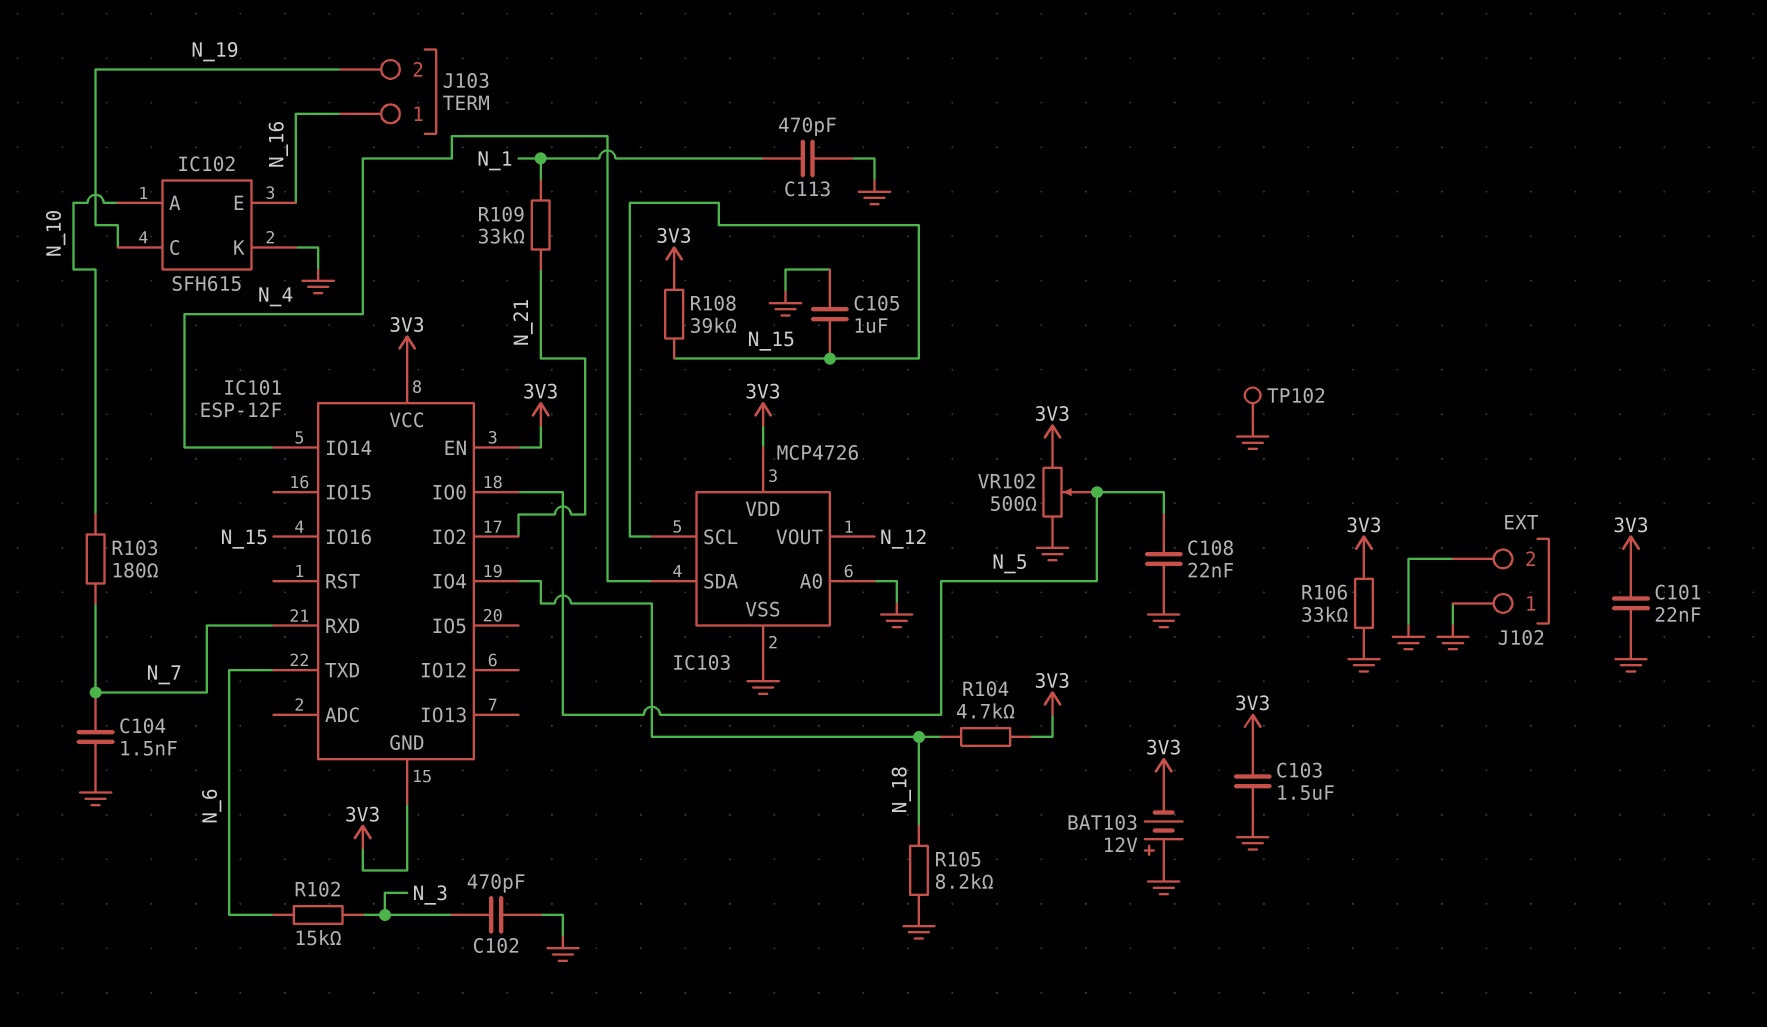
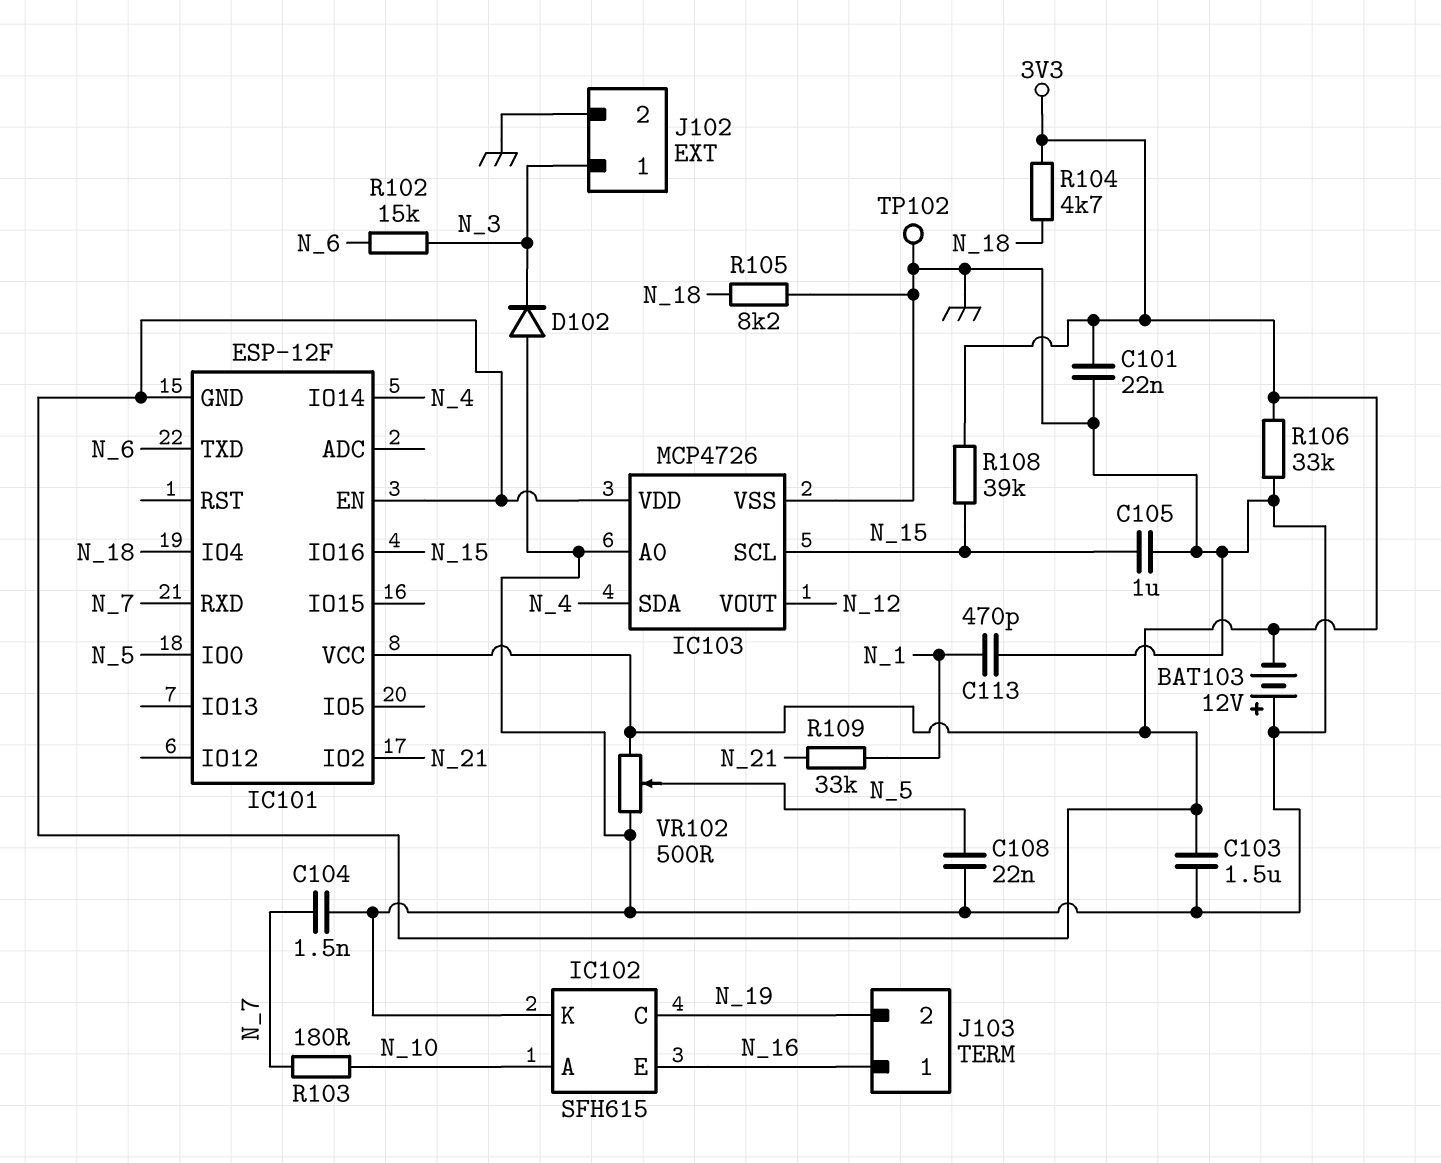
C102: 470pF (GND, N_3) -> none
D102: none -> diode (A GND, K N_3)
J102 pin 1: GND -> N_3

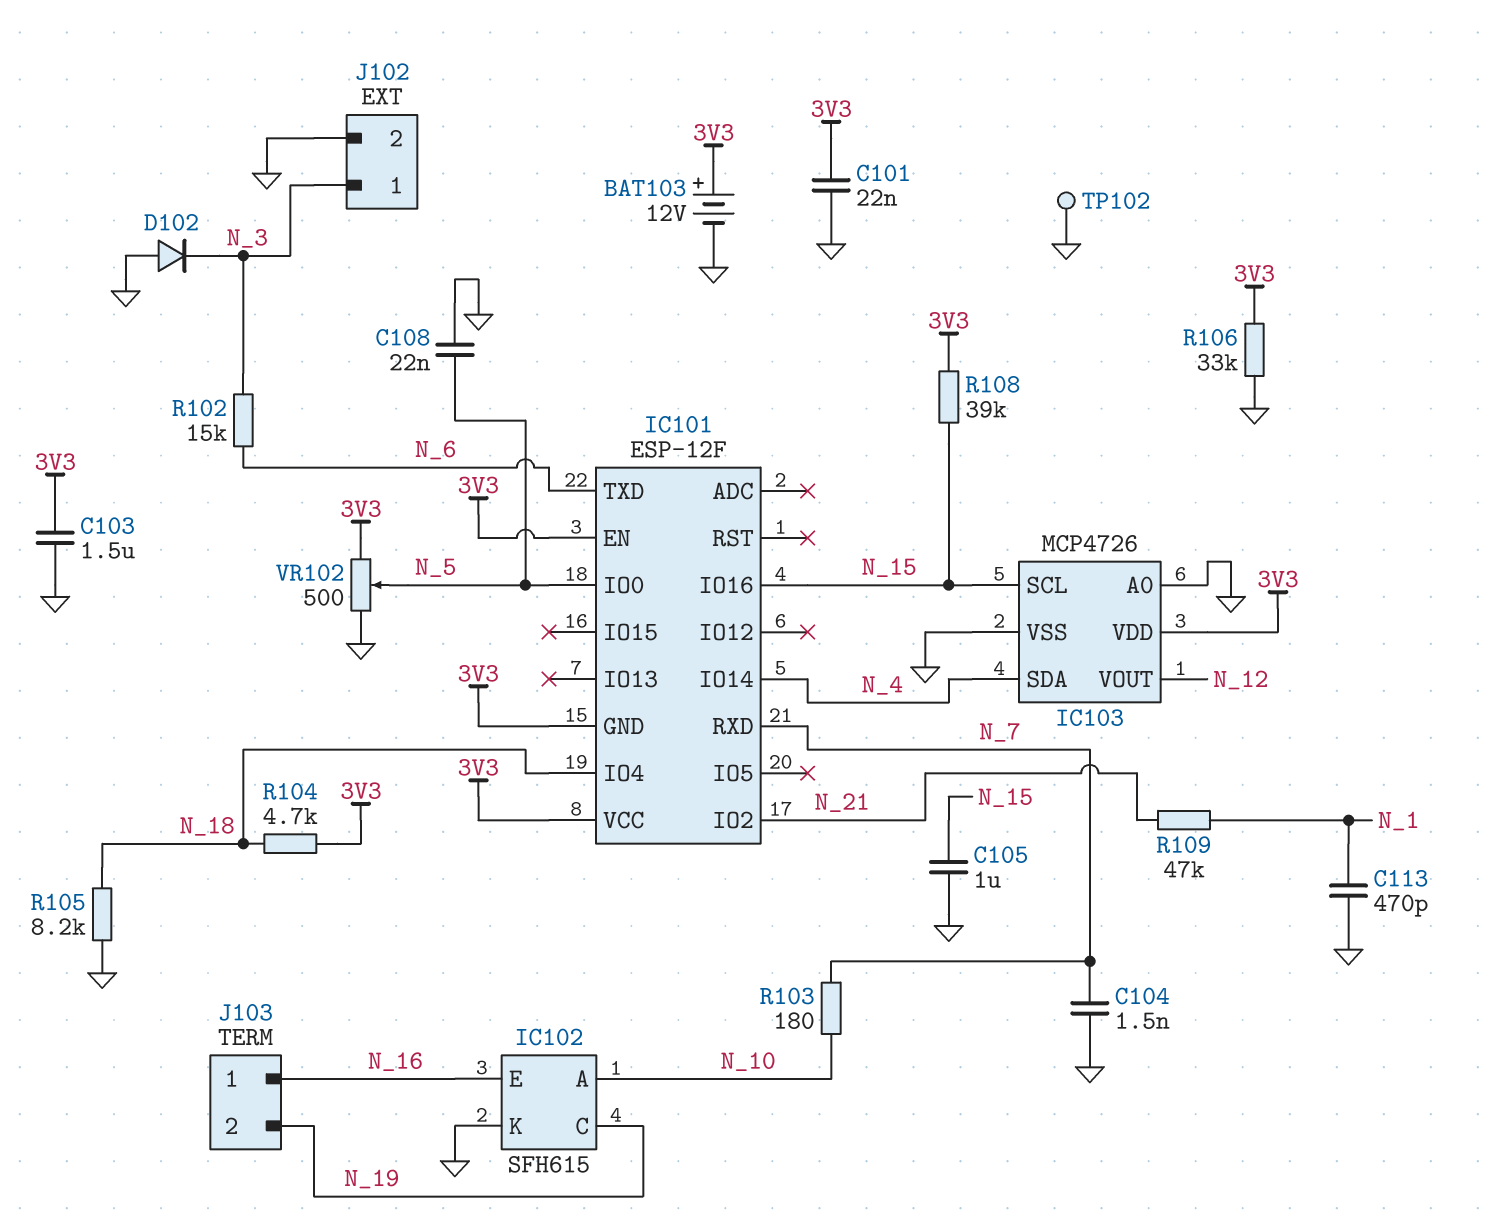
BAT103: 12V (plus GND, minus 3V3) -> 12V (plus 3V3, minus GND)
R109: 33k (N_1, N_21) -> 47k (N_1, N_21)

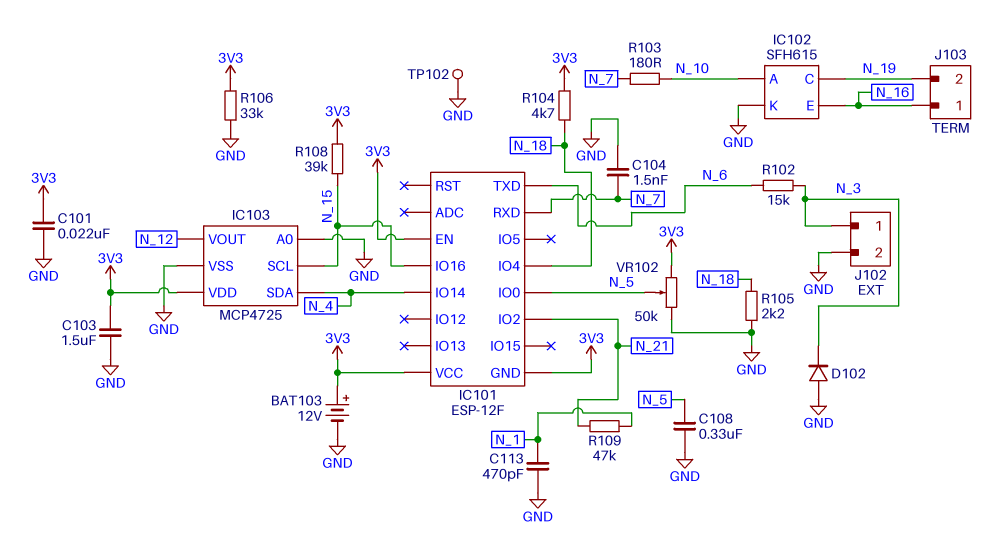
C105: 1uF (GND, N_15) -> none
C108: 22nF (GND, N_5) -> 330nF (GND, N_5)
IC103: MCP4726 -> MCP4725
R105: 8.2k (GND, N_18) -> 2.2k (GND, N_18)
VR102: 500 (3V3, GND, wiper N_5) -> 50k (3V3, GND, wiper N_5)

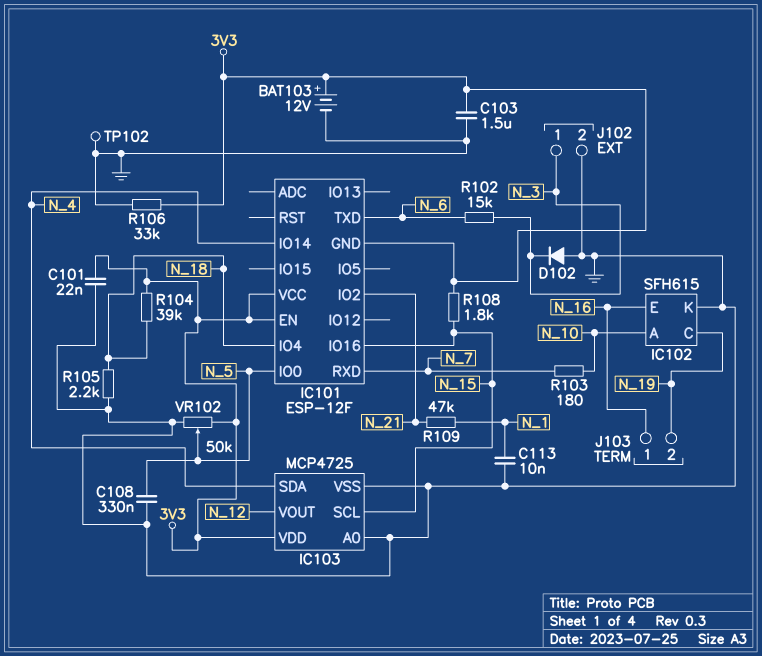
C104: 1.5nF (GND, N_7) -> none
C113: 470pF (GND, N_1) -> 10nF (GND, N_1)
R104: 4.7k (3V3, N_18) -> 39k (3V3, N_18)
R108: 39k (3V3, N_15) -> 1.8k (3V3, N_15)

